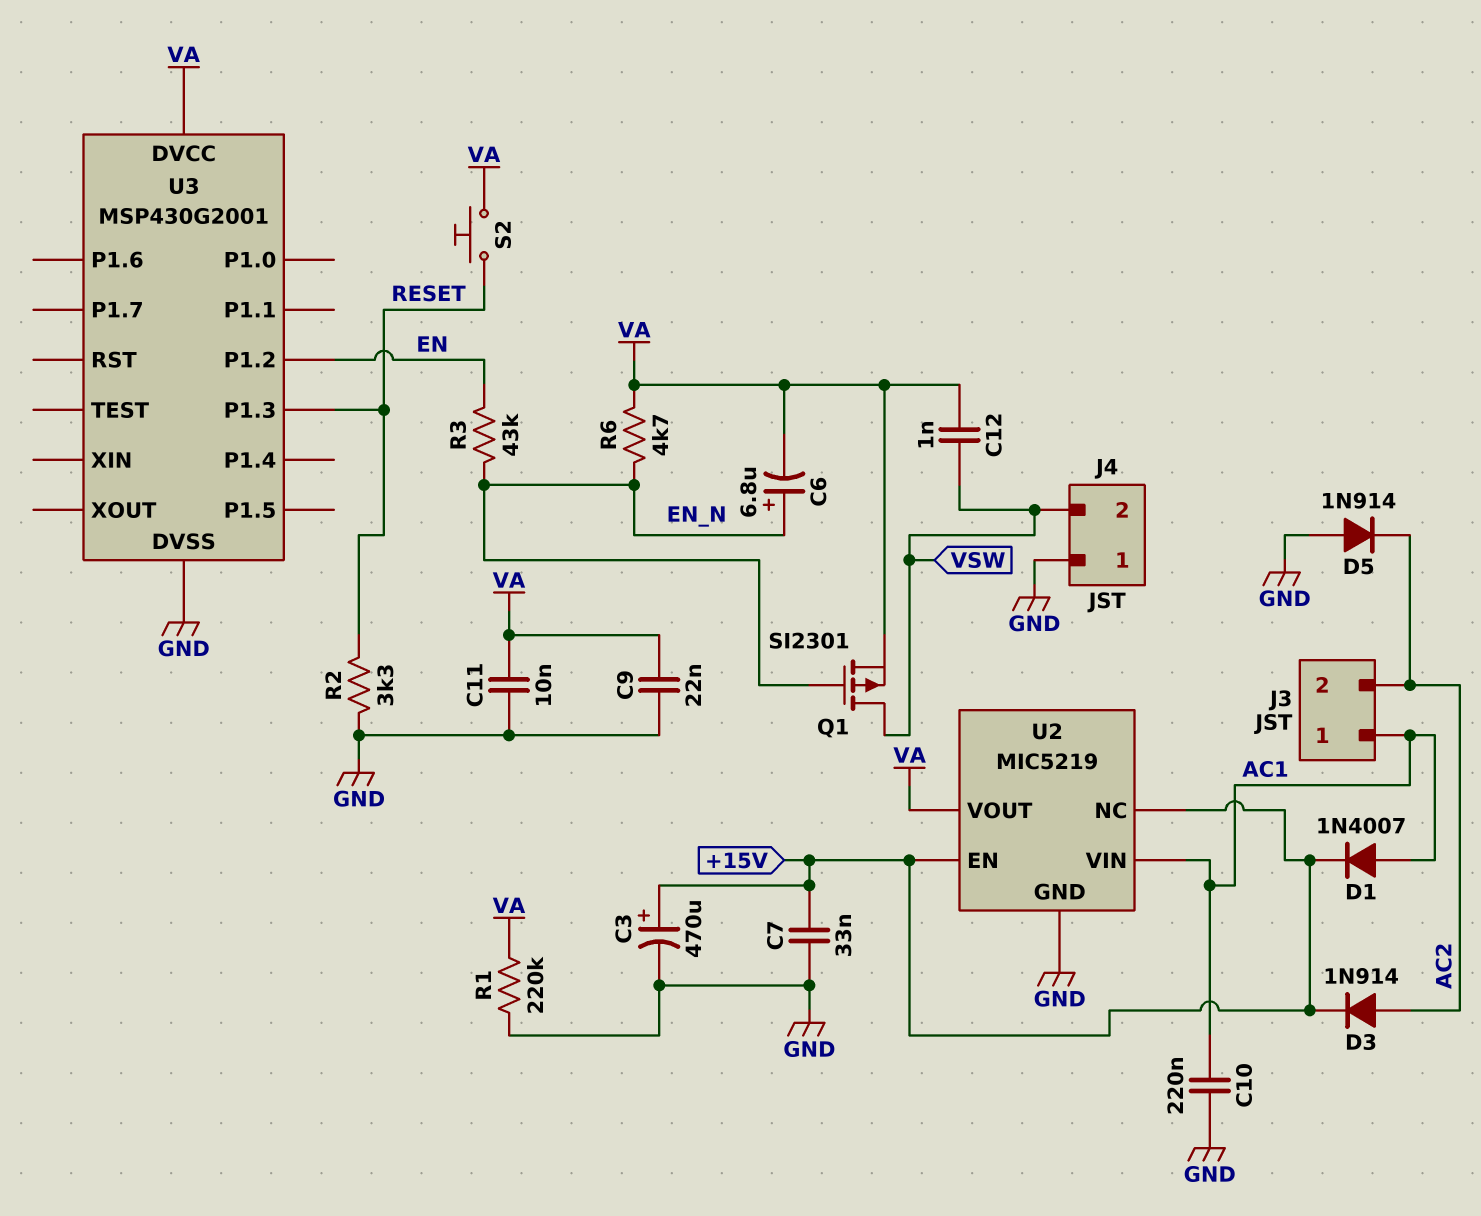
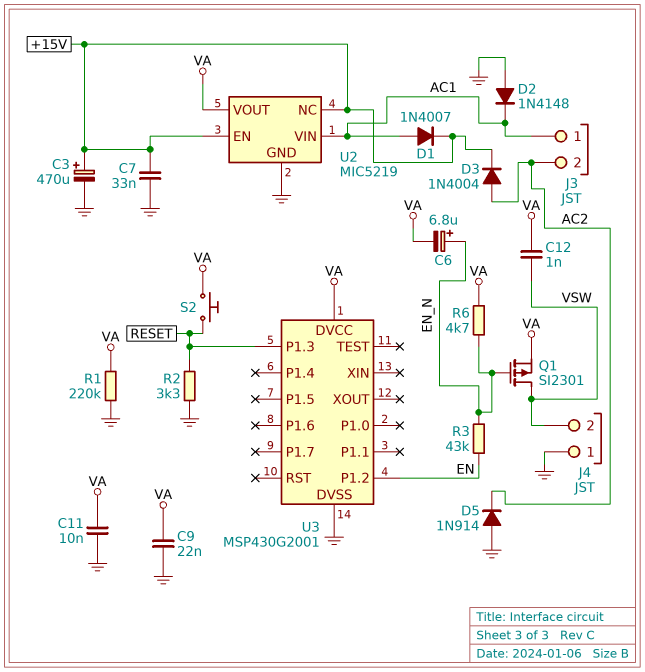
C10: 220nF (AC1, GND) -> none
D2: none -> diode 1N4148 (A GND, K AC1)
D3: diode 1N914 (A AC2, K +15V) -> diode 1N4004 (A AC2, K +15V)

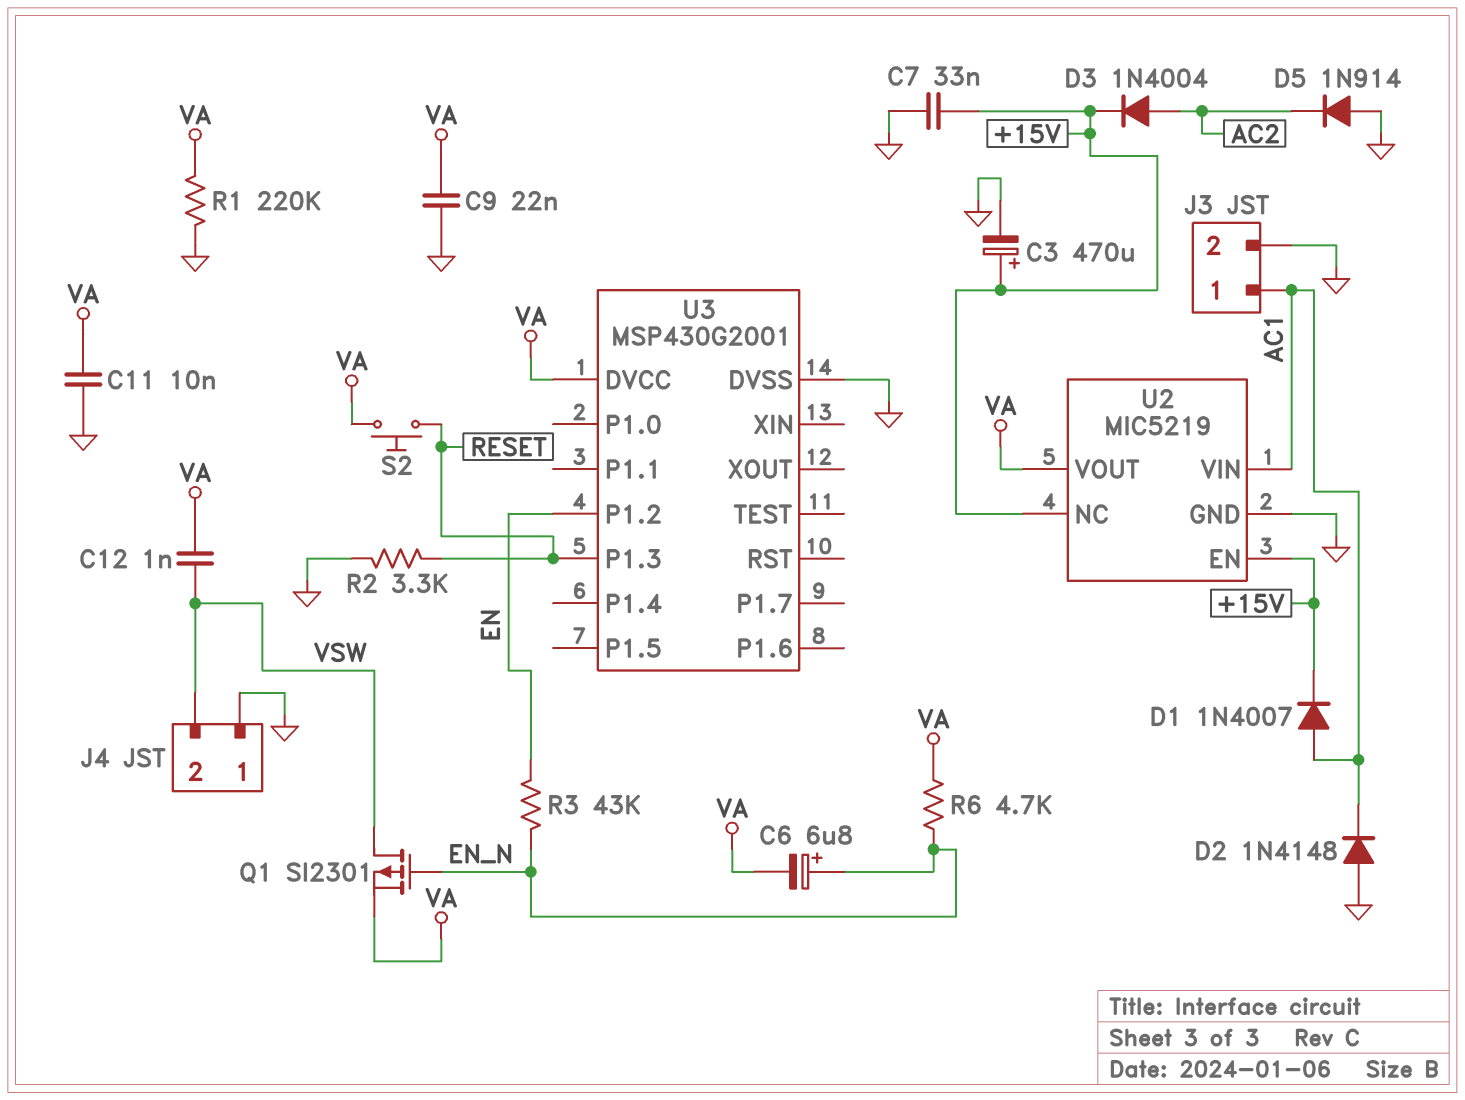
J3 pin 2: AC2 -> GND

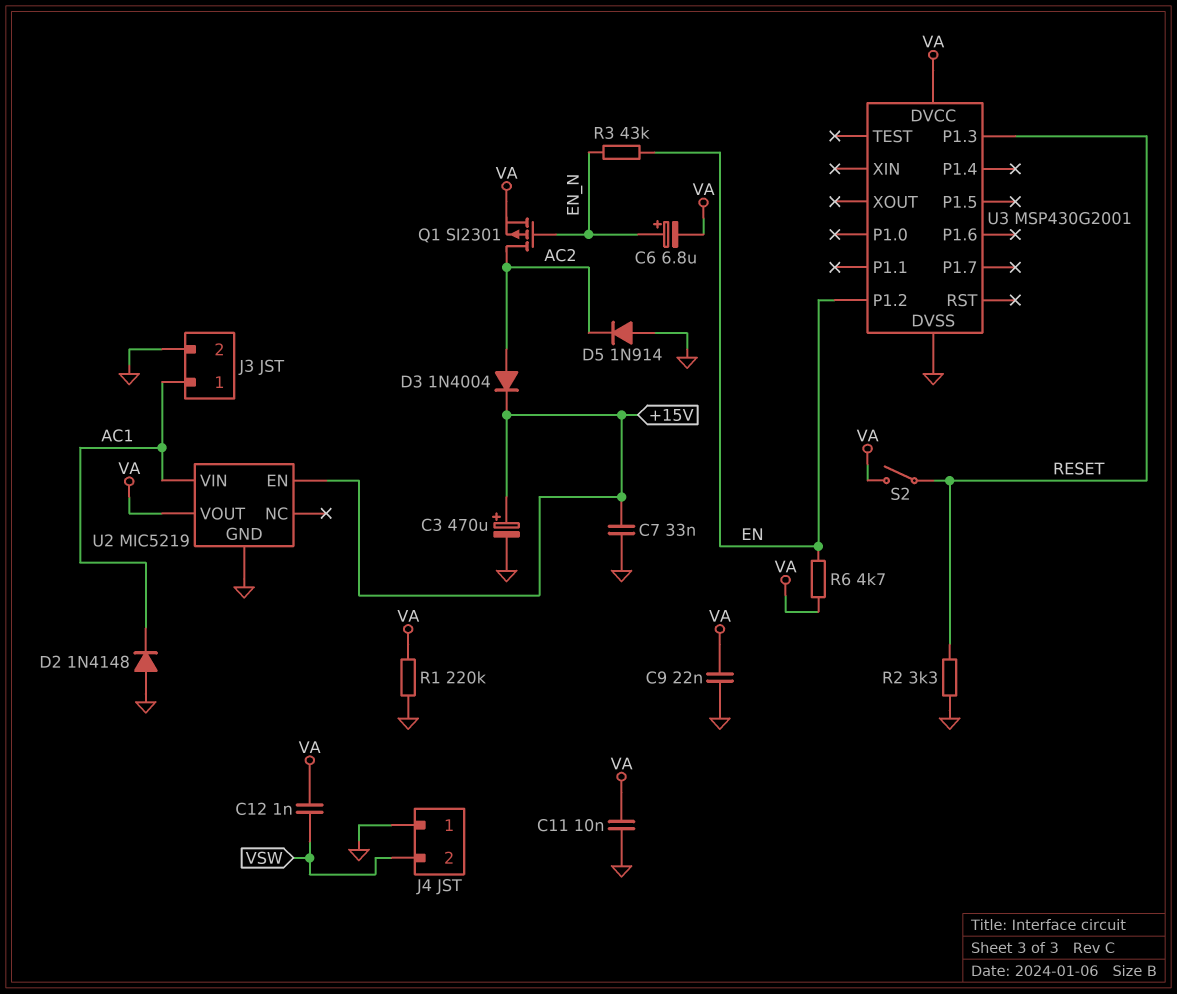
D1: diode 1N4007 (A AC1, K +15V) -> none
Q1: PMOS SI2301 (G EN_N, D VSW, S VA) -> PMOS SI2301 (G EN_N, D AC2, S VA)
R6: 4.7k (EN_N, VA) -> 4.7k (EN, VA)
S2: button (RESET, VA) -> switch (RESET, VA)
U2 pin NC: +15V -> none

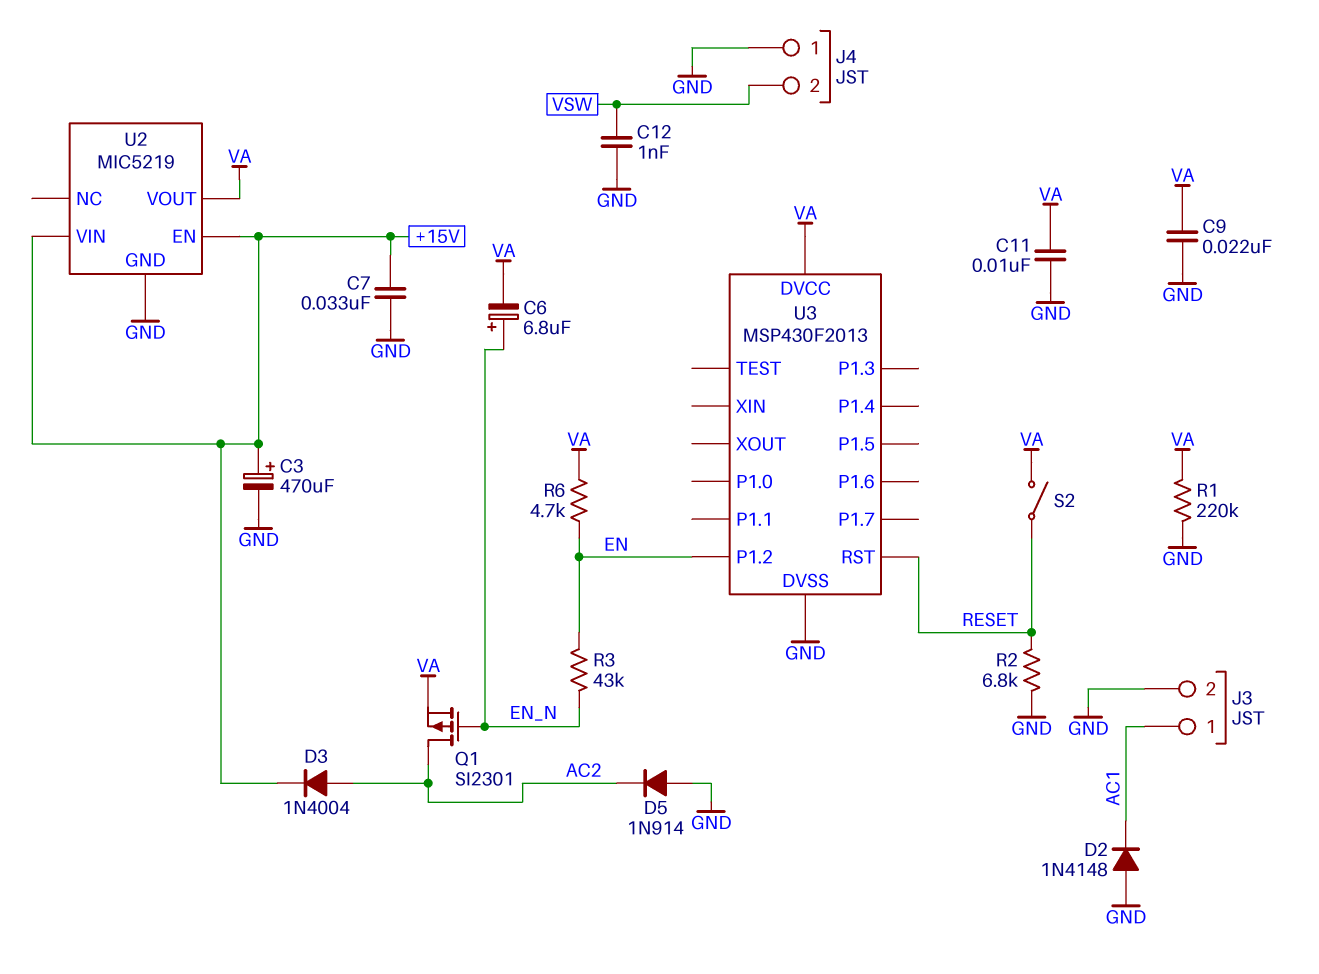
C12: 1nF (VA, VSW) -> 1nF (GND, VSW)
R2: 3.3k (GND, RESET) -> 6.8k (GND, RESET)
U2 pin VIN: AC1 -> +15V
U3: MSP430G2001 -> MSP430F2013
U3 pin P1.3: RESET -> none
U3 pin RST: none -> RESET

